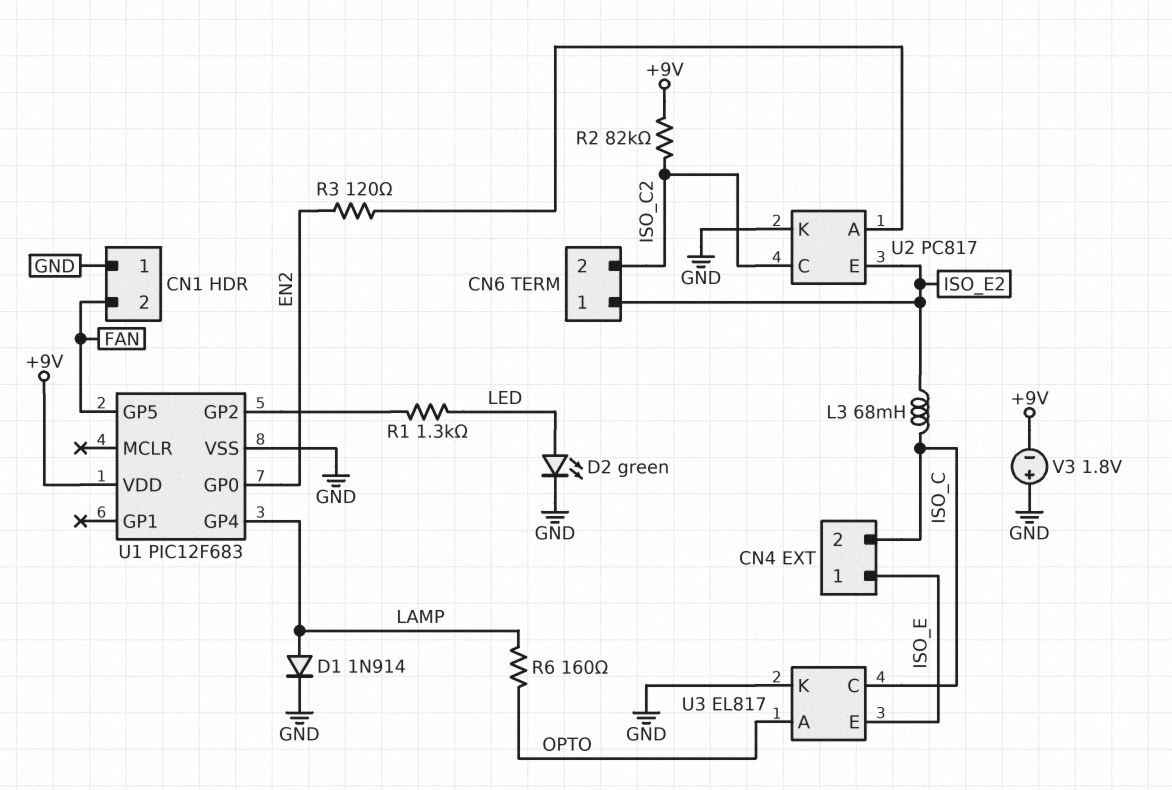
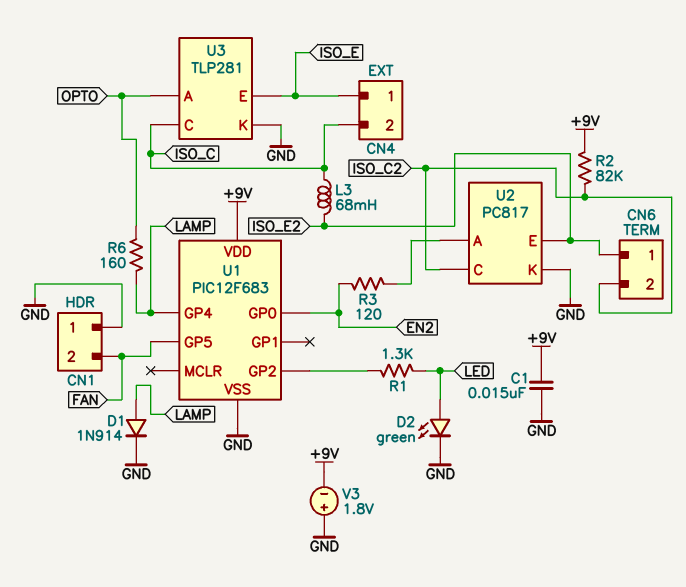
C1: none -> 15nF (+9V, GND)
U3: EL817 -> TLP281

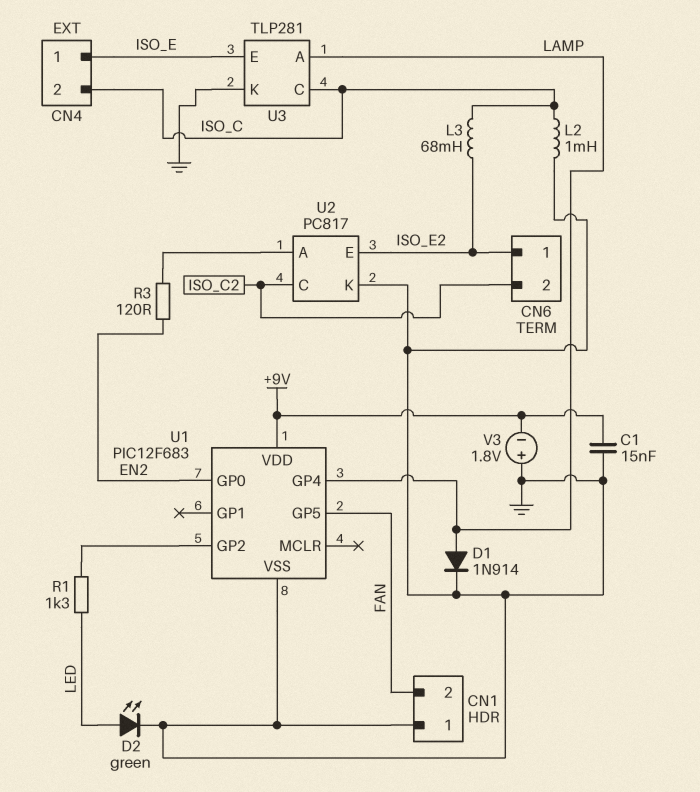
L2: none -> 1mH (GND, ISO_C)
R2: 82k (+9V, ISO_C2) -> none
R6: 160 (LAMP, OPTO) -> none
U3 pin A: OPTO -> LAMP

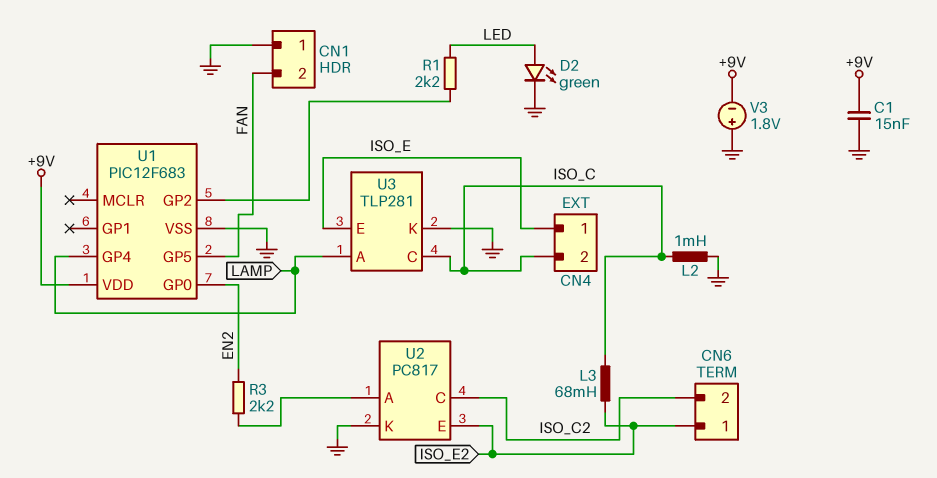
D1: diode 1N914 (A LAMP, K GND) -> none
R1: 1.3k (LED, U1/GP2) -> 2.2k (LED, U1/GP2)
R3: 120 (EN2, U2/A) -> 2.2k (EN2, U2/A)

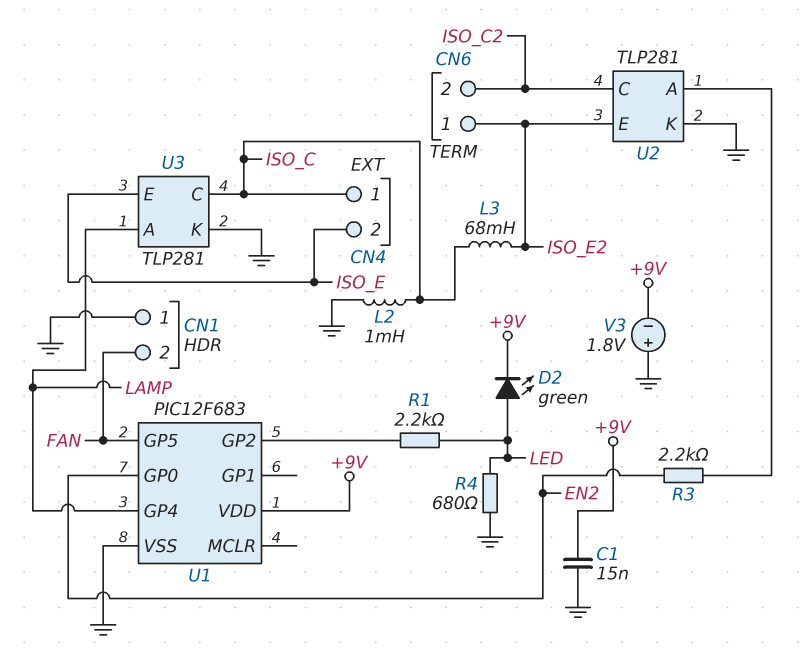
CN4 pin 1: ISO_E -> ISO_C
CN4 pin 2: ISO_C -> ISO_E
D2: LED green (A LED, K GND) -> LED green (A LED, K +9V)
R4: none -> 680 (GND, LED)
U2: PC817 -> TLP281

